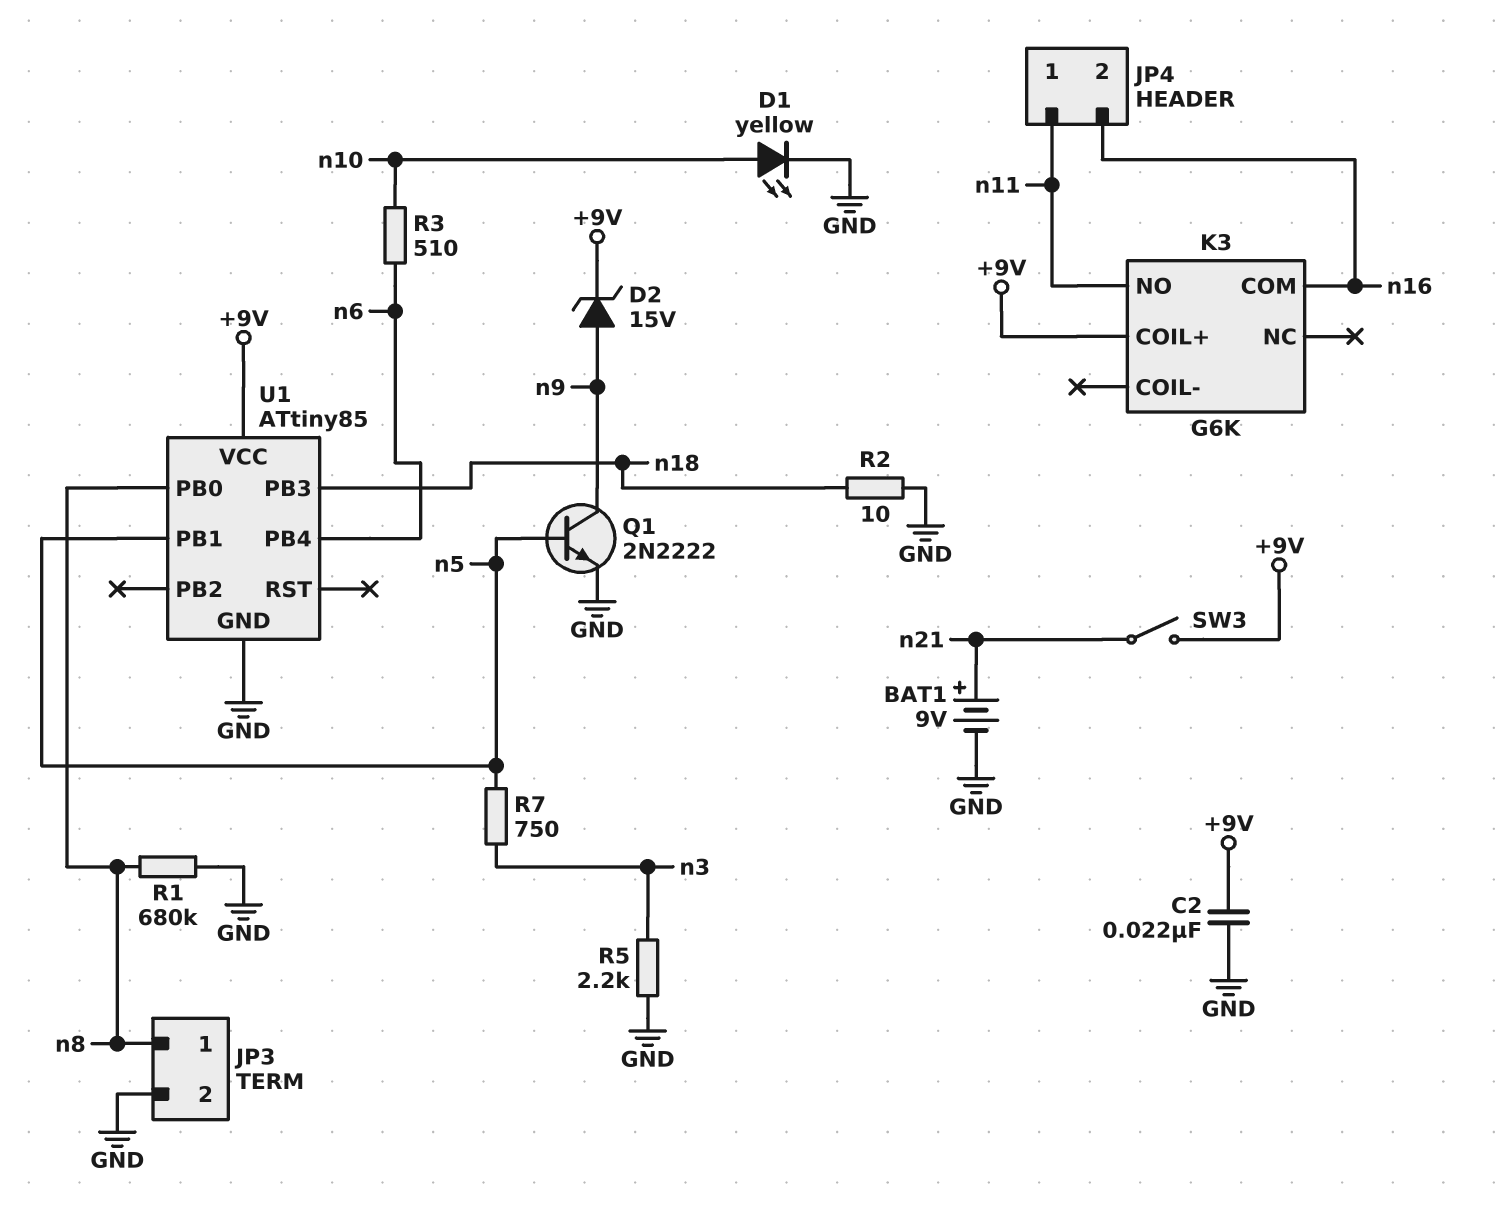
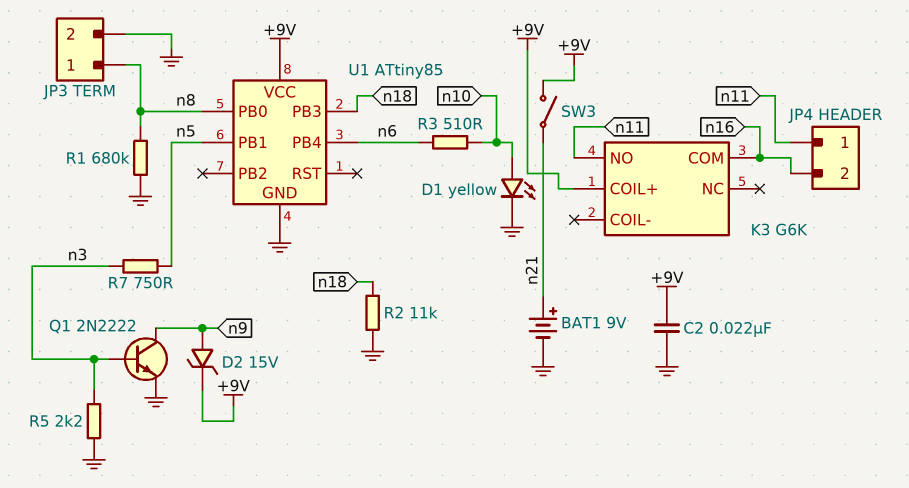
Q1: NPN 2N2222 (B n5, C n9, E GND) -> NPN 2N2222 (B n3, C n9, E GND)
R2: 10 (GND, n18) -> 11k (GND, n18)

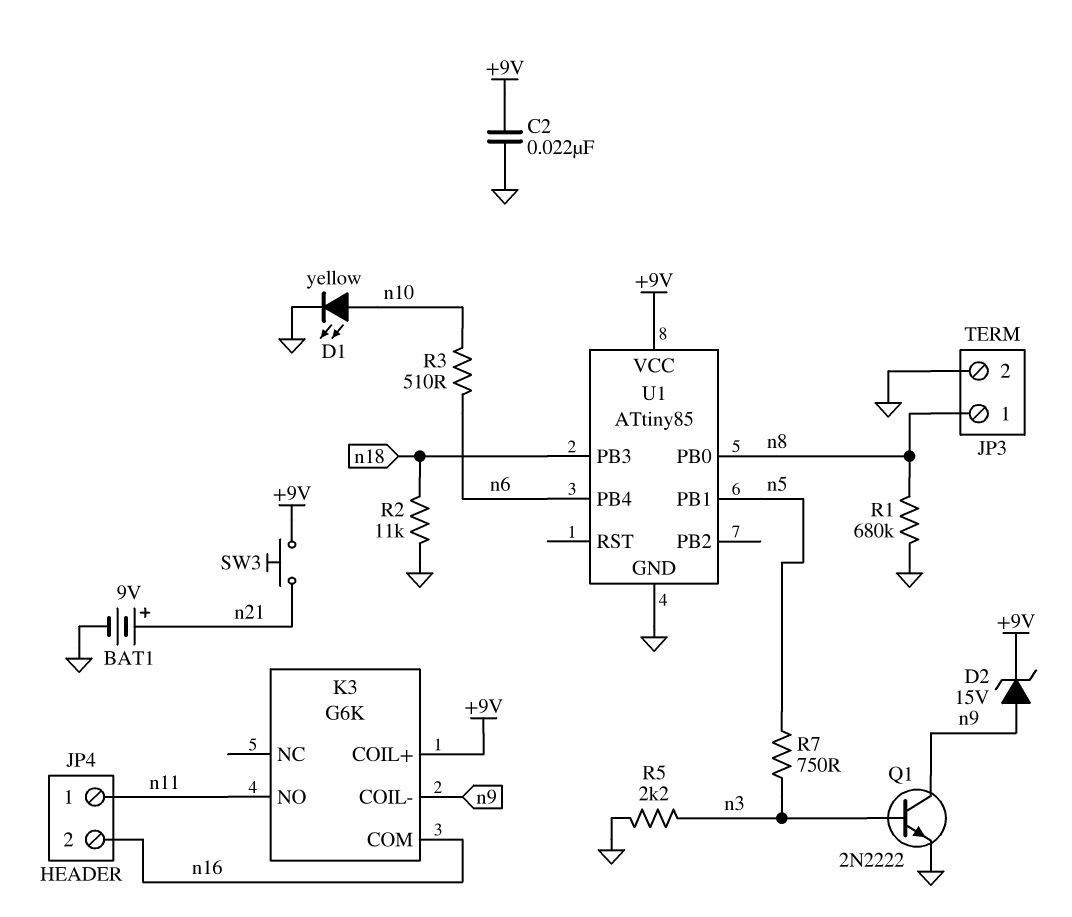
K3 pin COIL-: none -> n9
SW3: switch (+9V, n21) -> button (+9V, n21)

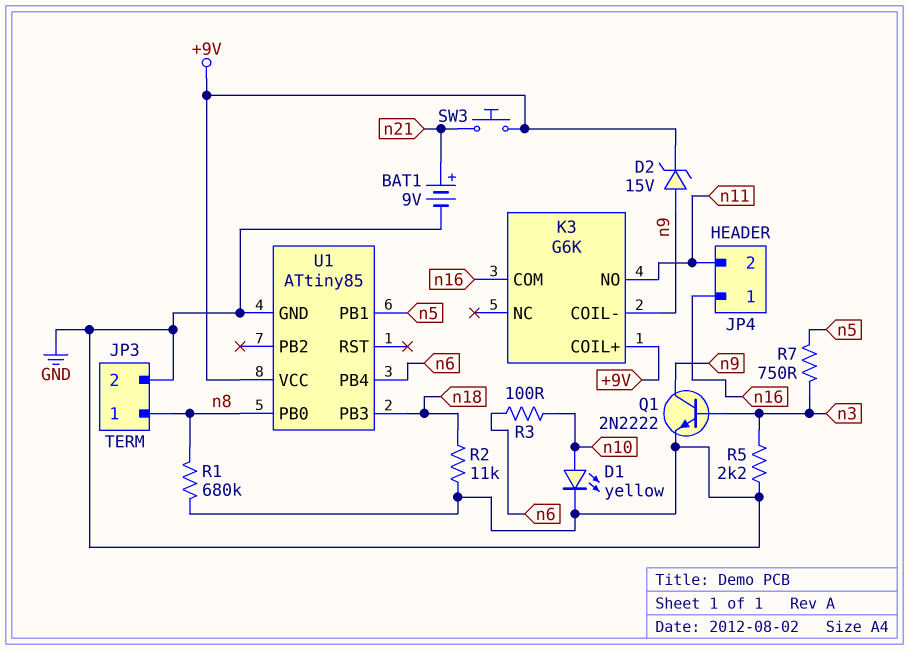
C2: 22nF (+9V, GND) -> none
JP4 pin 1: n11 -> n16
JP4 pin 2: n16 -> n11
R3: 510 (n6, n10) -> 100 (n6, n10)

